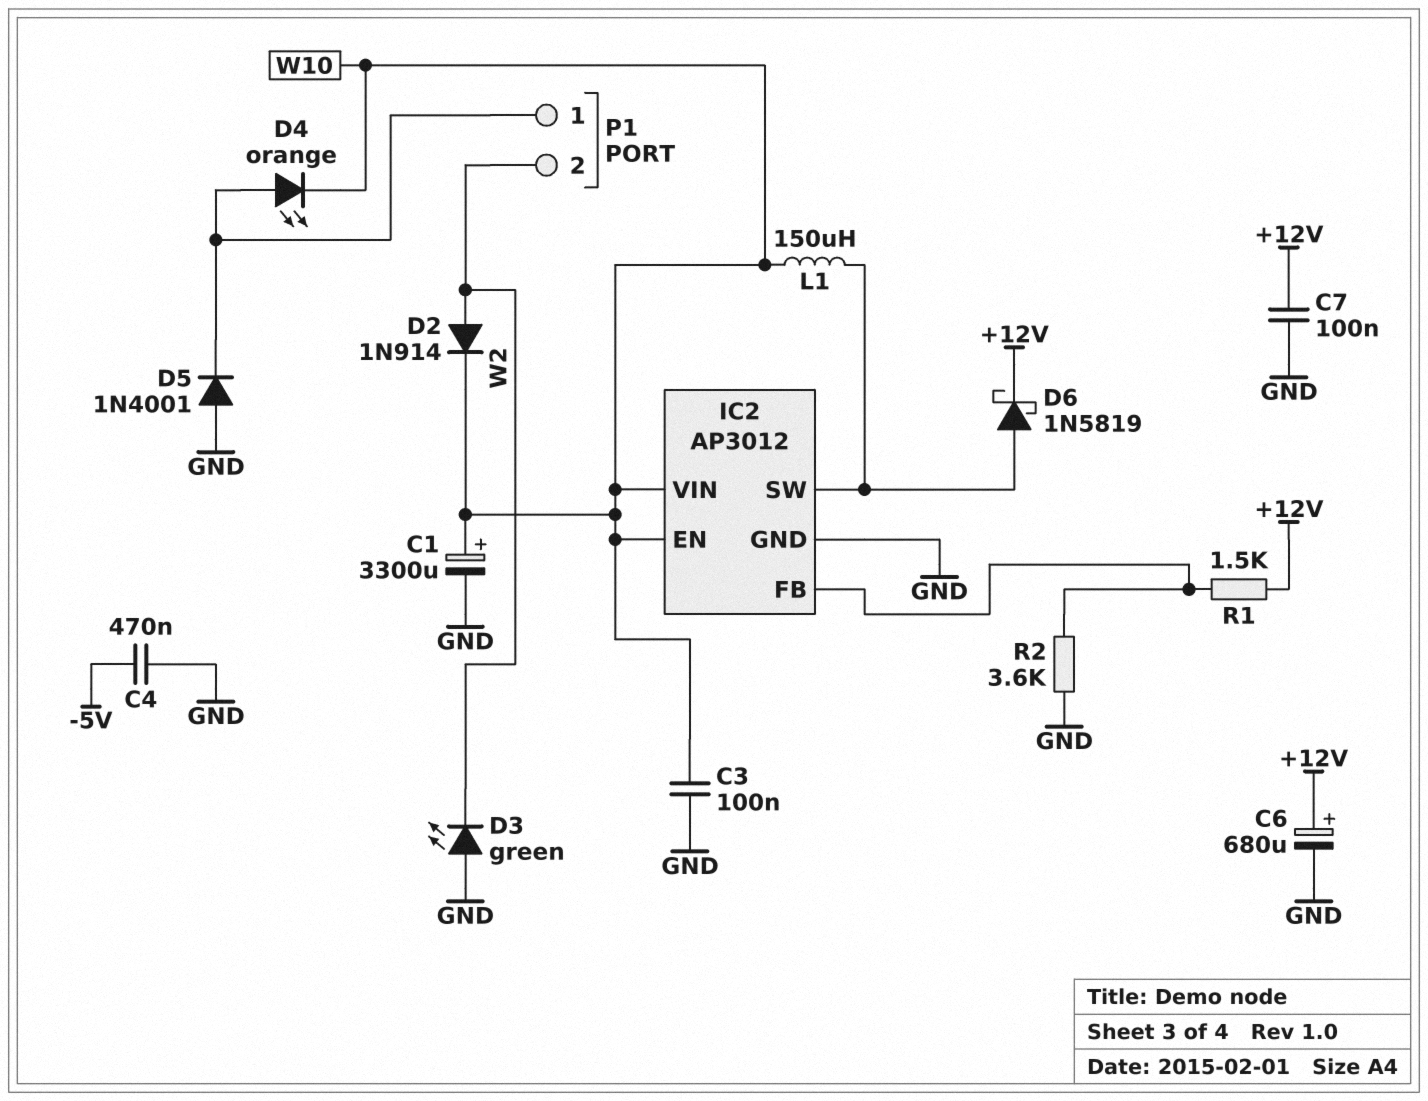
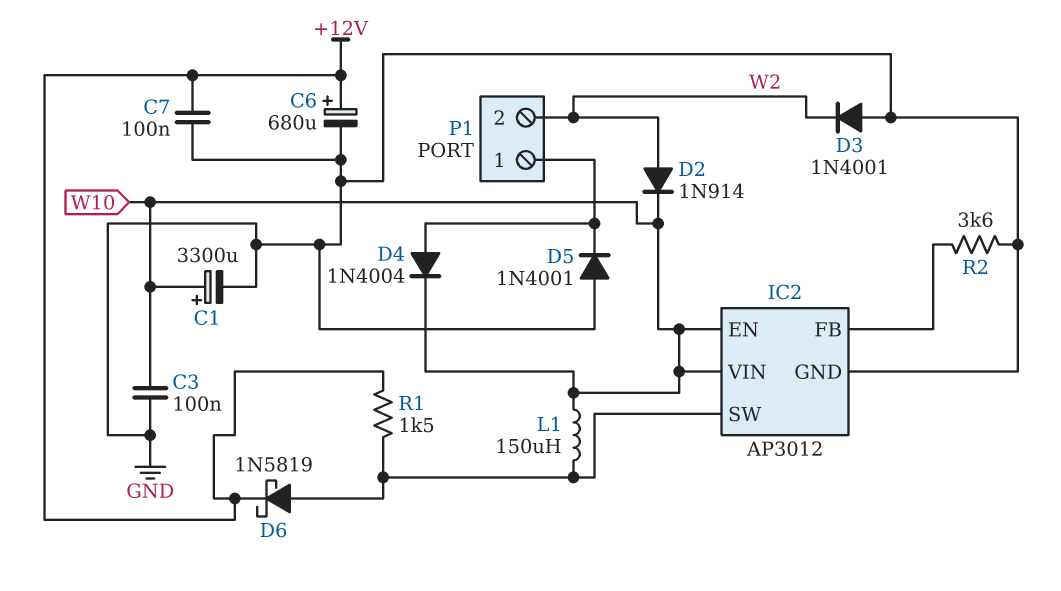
C4: 470nF (-5V, GND) -> none
D3: LED green (A GND, K W2) -> diode 1N4001 (A GND, K W2)
D4: LED orange (A P1/1, K W10) -> diode 1N4004 (A P1/1, K W10)
R1: 1.5k (+12V, IC2/FB) -> 1.5k (+12V, IC2/SW)

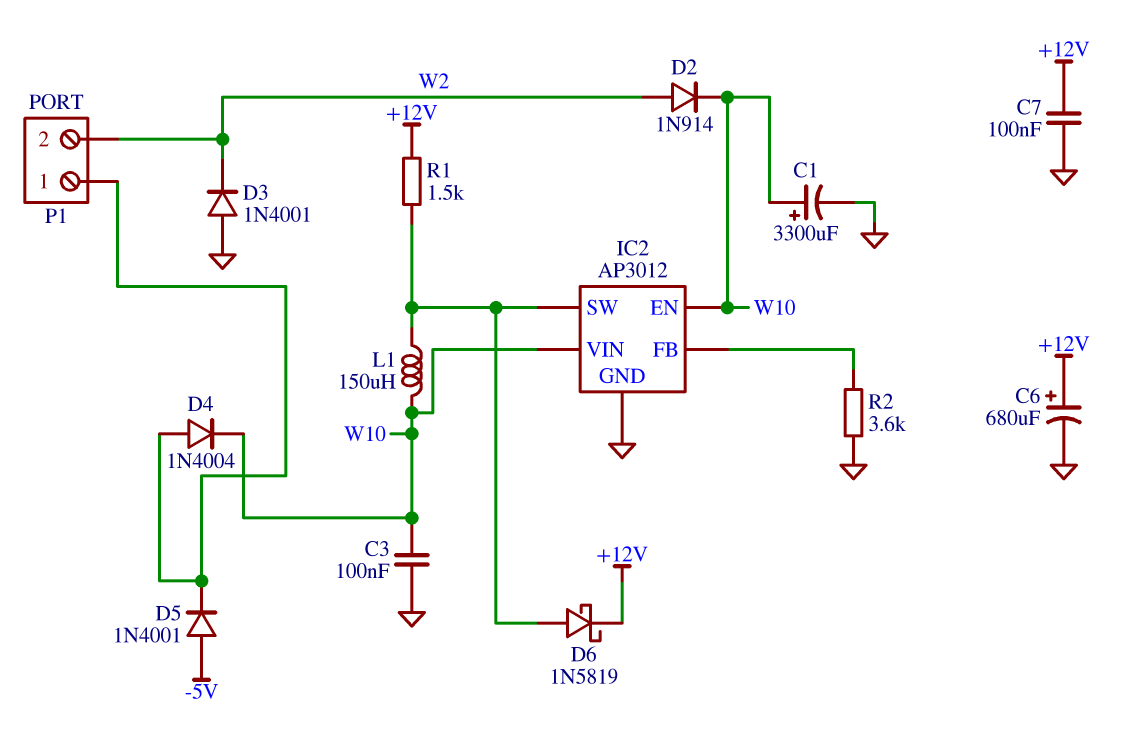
D5: diode 1N4001 (A GND, K P1/1) -> diode 1N4001 (A -5V, K P1/1)

